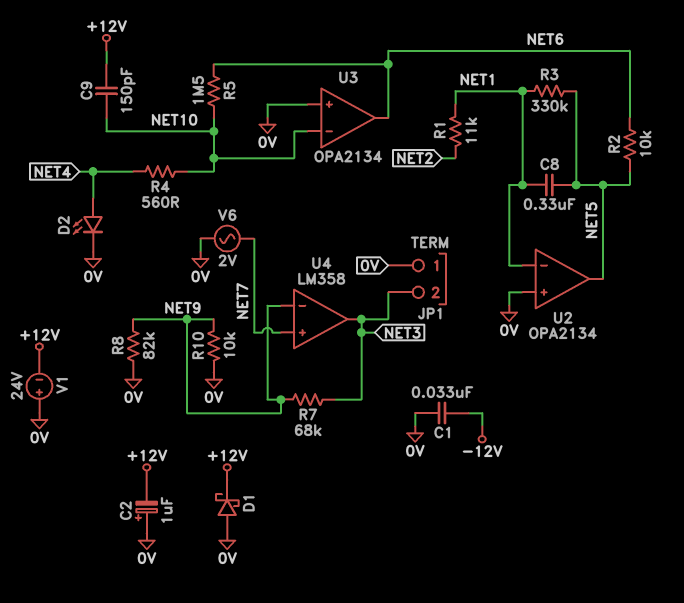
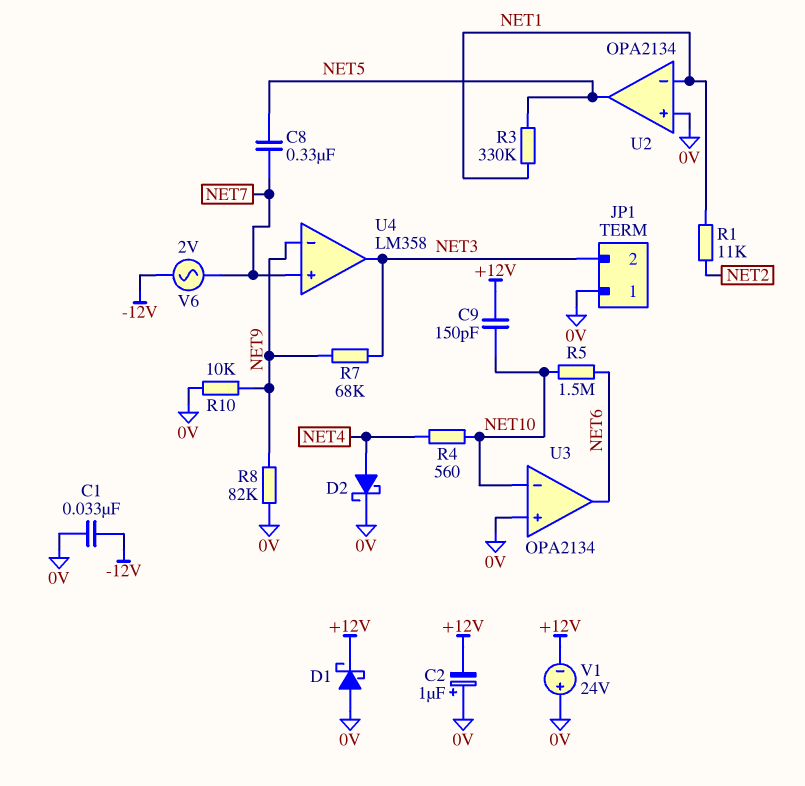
C8: 330nF (NET1, NET5) -> 330nF (NET5, NET7)
D2: LED (A NET4, K 0V) -> schottky (A NET4, K 0V)
R2: 10k (NET5, NET6) -> none
V6: AC 2V (0V, NET7) -> AC 2V (-12V, NET7)

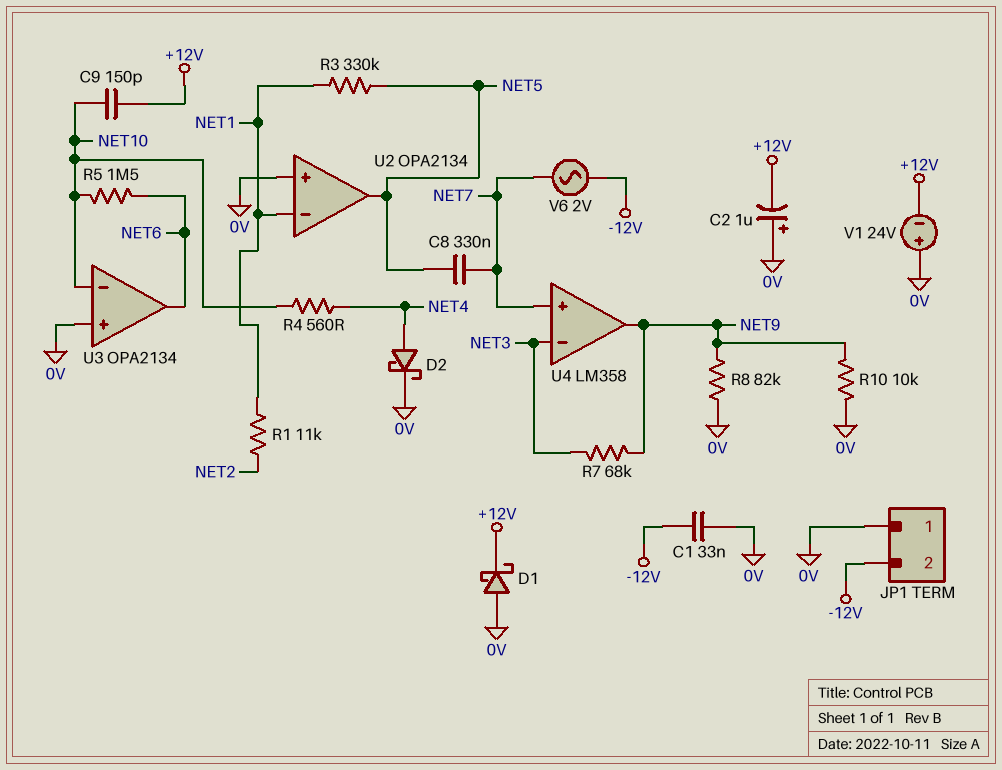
JP1 pin 2: NET3 -> -12V
U4 pin in-: NET9 -> NET3
U4 pin out: NET3 -> NET9

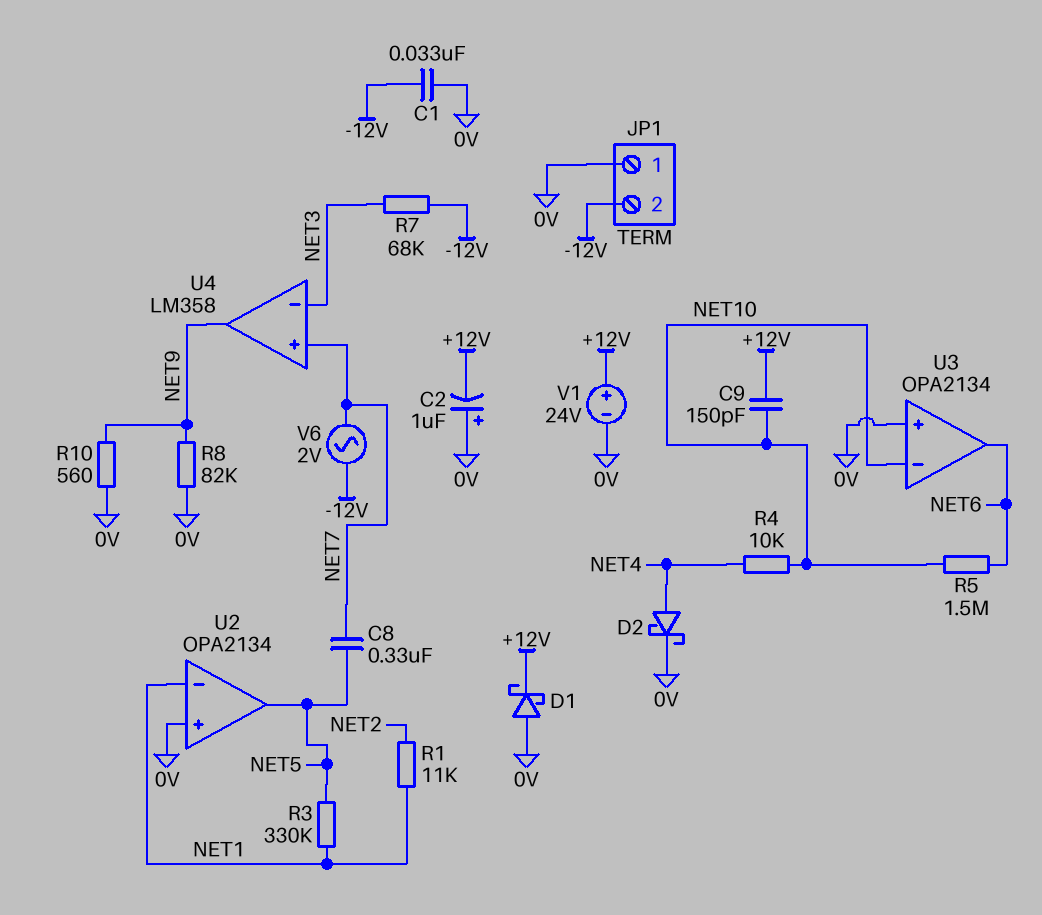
R4: 560 (NET4, NET10) -> 10k (NET4, NET10)
R7: 68k (NET3, NET9) -> 68k (-12V, NET3)
R10: 10k (0V, NET9) -> 560 (0V, NET9)
V1: 24V (plus 0V, minus +12V) -> 24V (plus +12V, minus 0V)

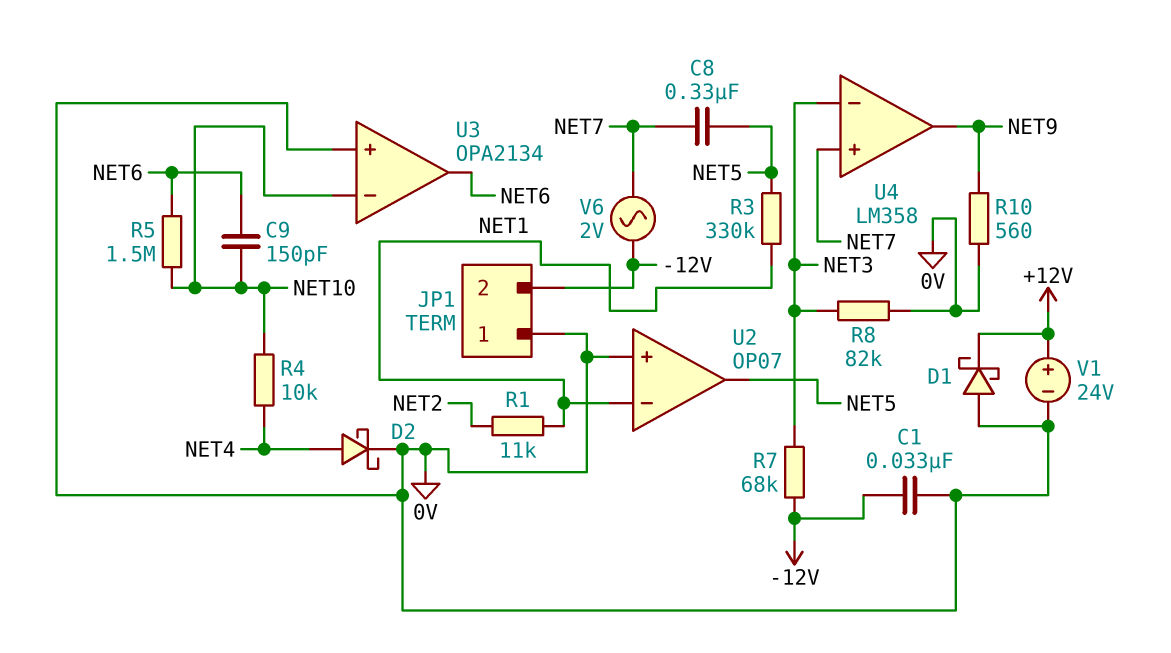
C2: 1uF (plus 0V, minus +12V) -> none
C9: 150pF (+12V, NET10) -> 150pF (NET6, NET10)
R8: 82k (0V, NET9) -> 82k (0V, NET3)
U2: OPA2134 -> OP07

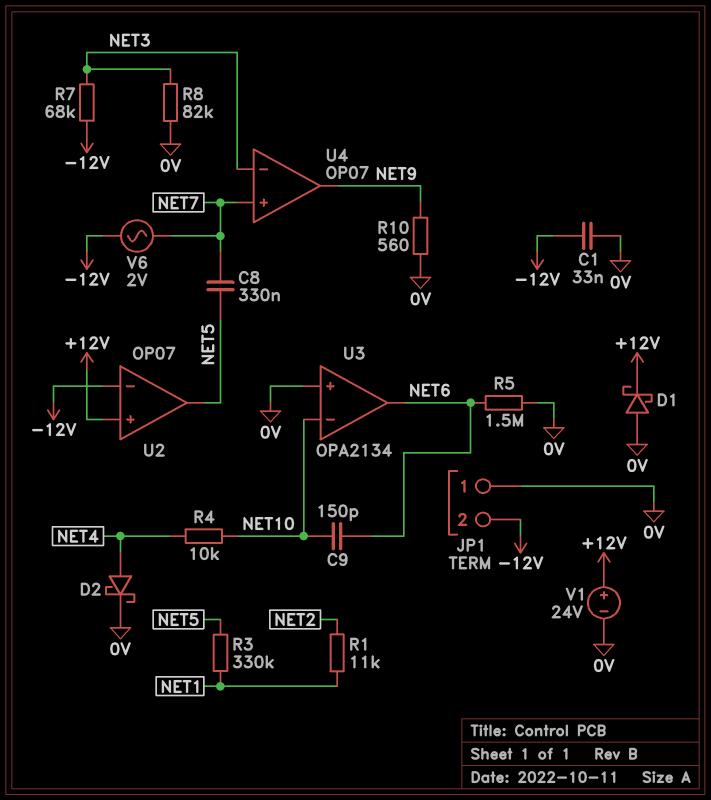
R5: 1.5M (NET6, NET10) -> 1.5M (0V, NET6)
U2 pin in+: 0V -> +12V
U2 pin in-: NET1 -> -12V
U4: LM358 -> OP07

